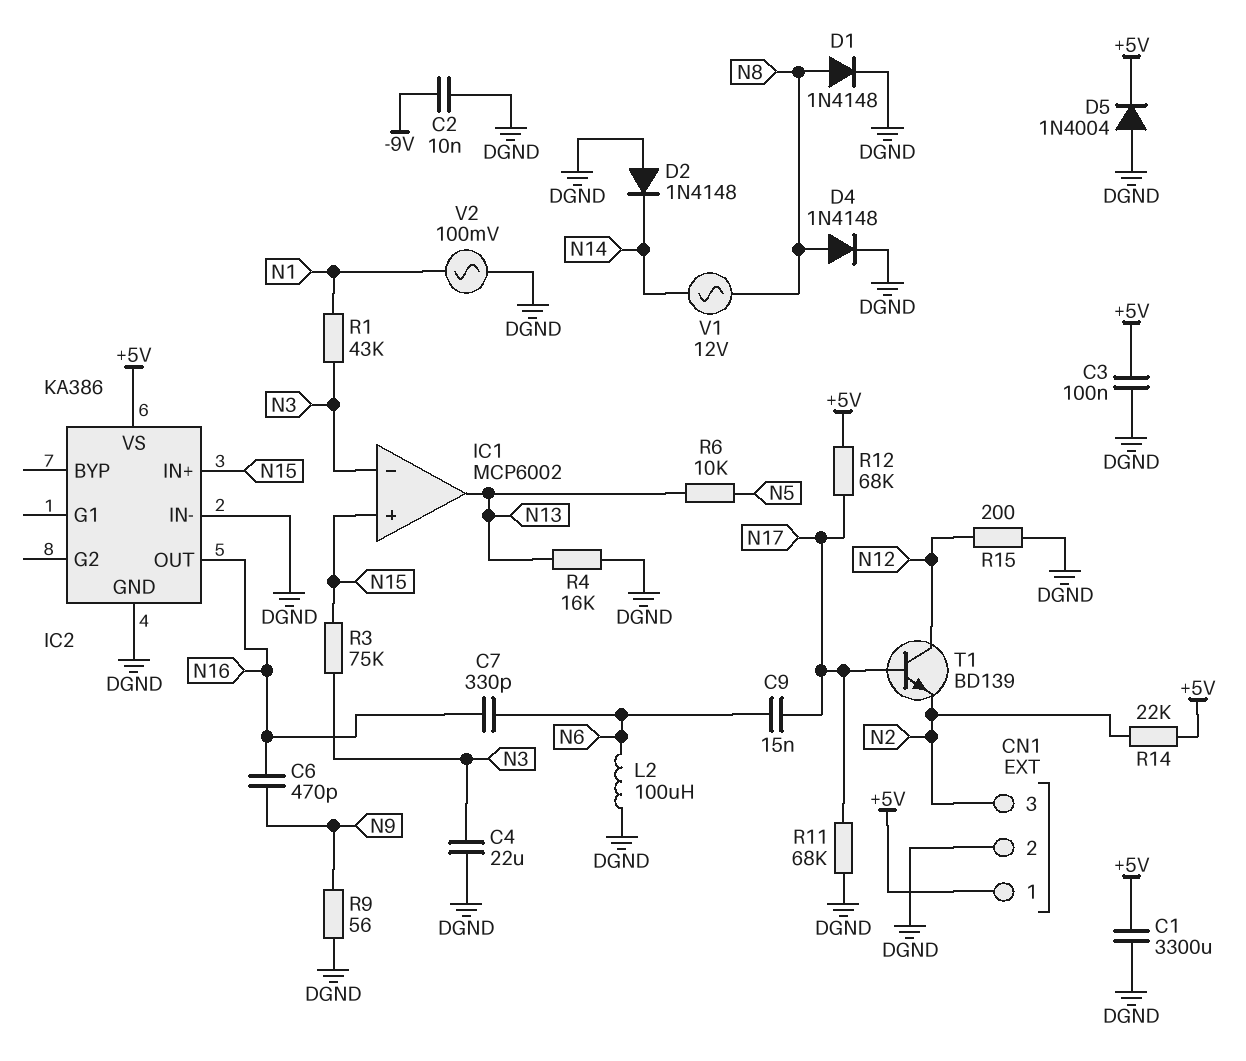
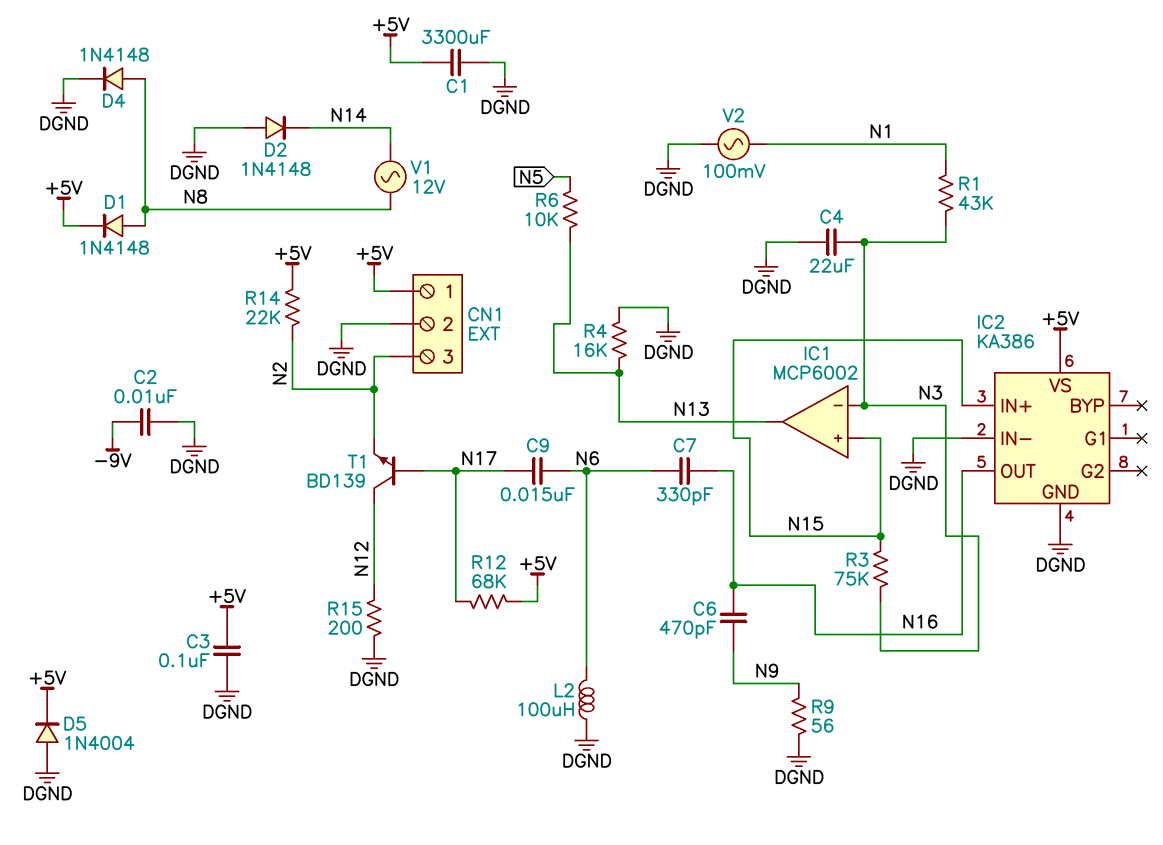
D1: diode 1N4148 (A N8, K DGND) -> diode 1N4148 (A N8, K +5V)
R11: 68k (DGND, N17) -> none

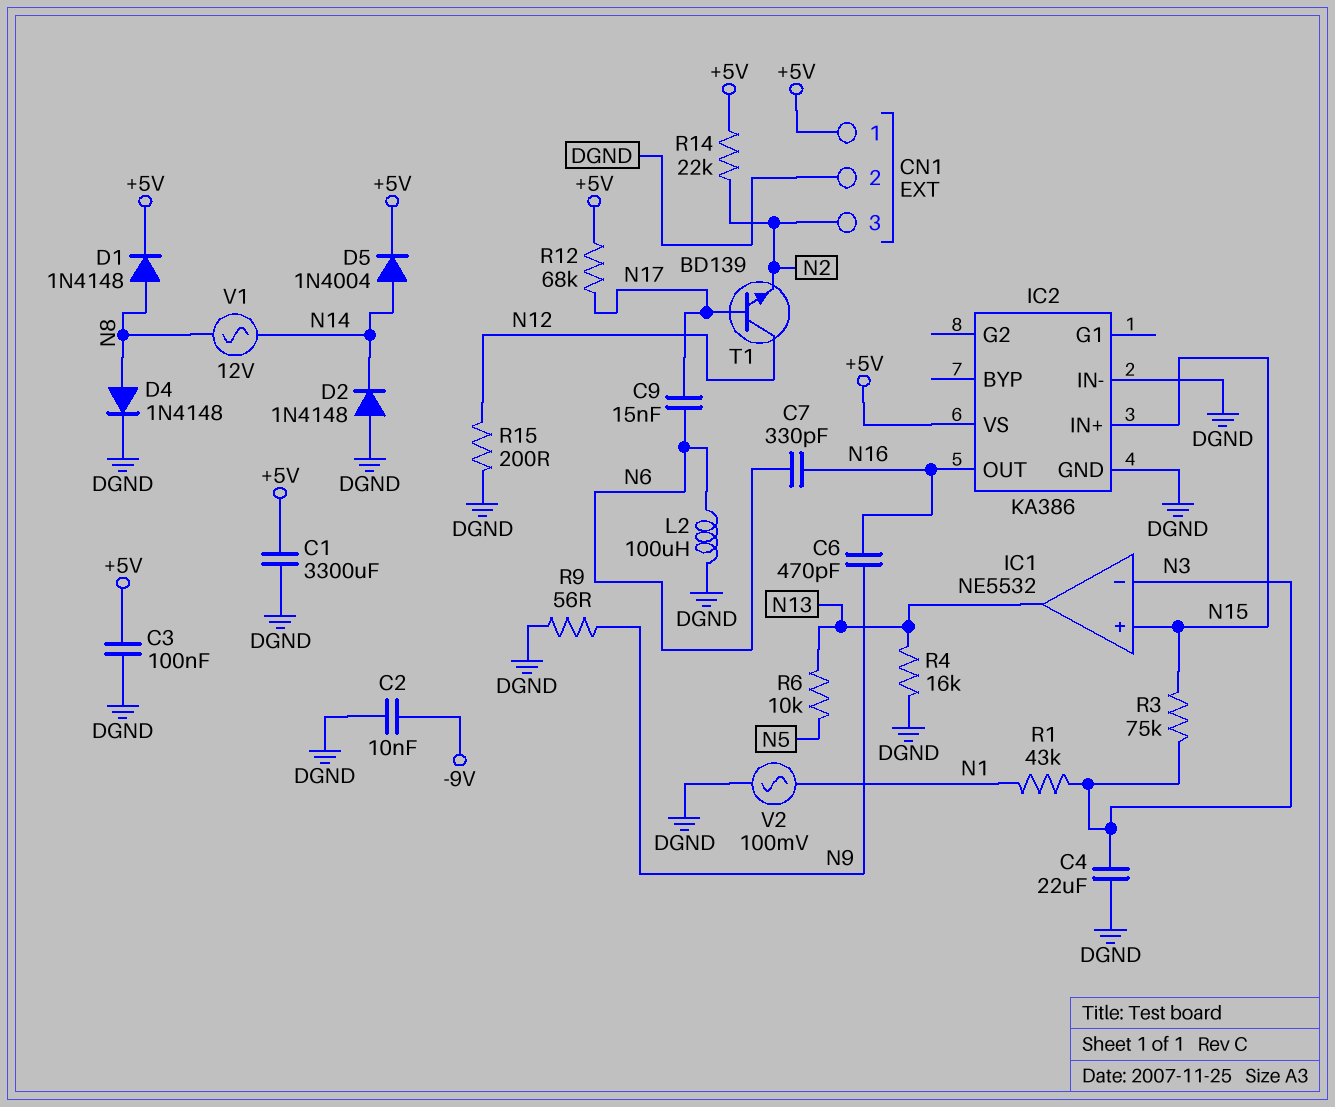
D5: diode 1N4004 (A DGND, K +5V) -> diode 1N4004 (A N14, K +5V)
IC1: MCP6002 -> NE5532

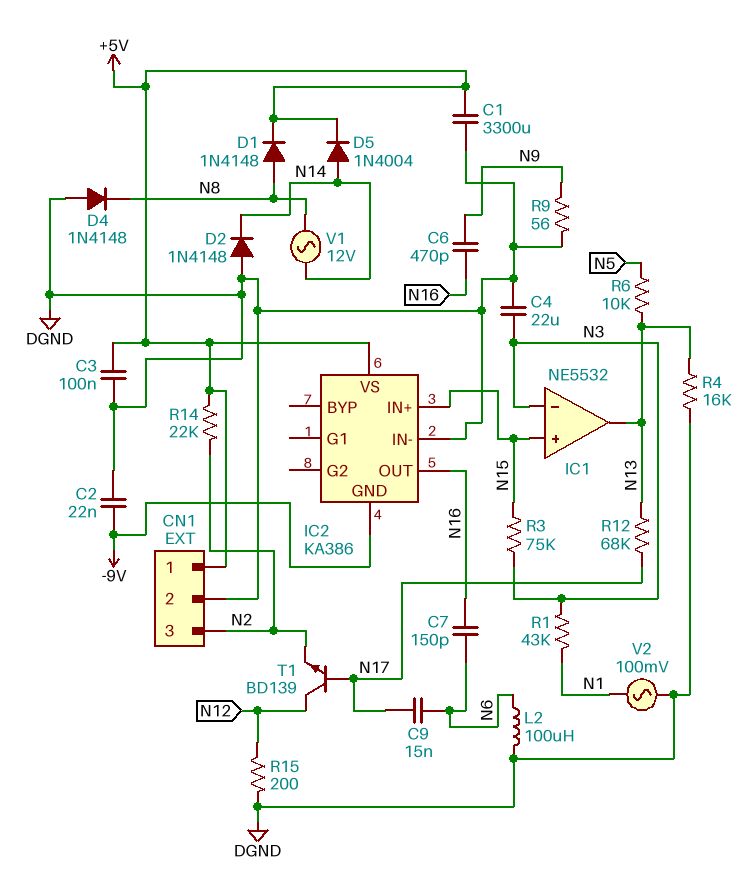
C2: 10nF (-9V, DGND) -> 22nF (-9V, DGND)
C7: 330pF (N6, N16) -> 150pF (N6, N16)
D4: diode 1N4148 (A N8, K DGND) -> diode 1N4148 (A DGND, K N8)
IC2 pin GND: DGND -> -9V
R12: 68k (+5V, N17) -> 68k (N13, N17)

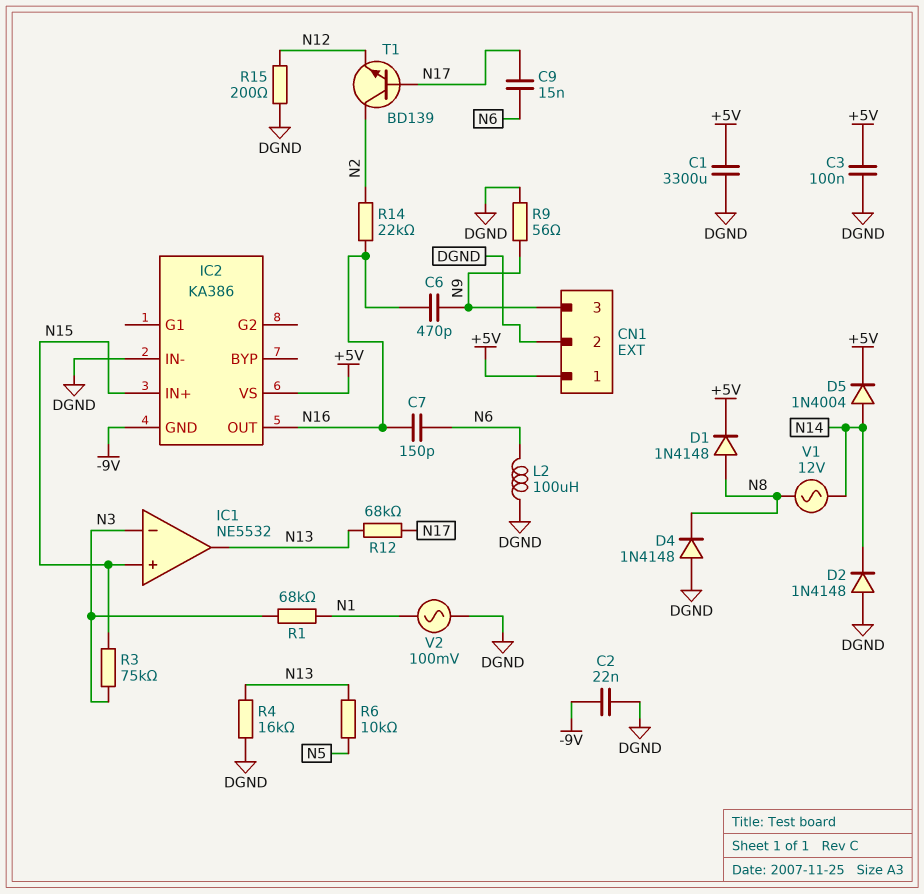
C4: 22uF (DGND, N3) -> none
CN1 pin 3: N2 -> N9
R1: 43k (N1, N3) -> 68k (N1, N3)
R14: 22k (+5V, N2) -> 22k (N2, N16)
T1: NPN BD139 (B N17, C N12, E N2) -> NPN BD139 (B N17, C N2, E N12)

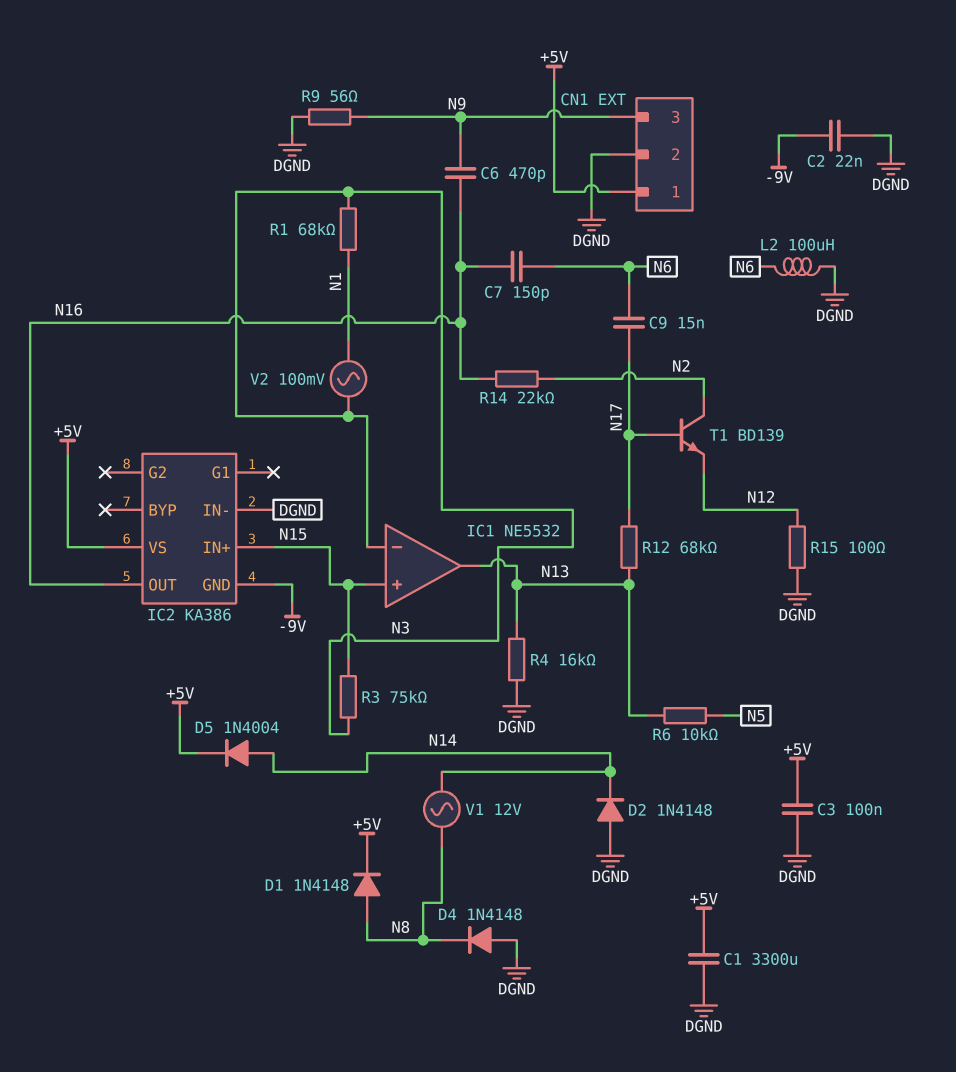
R15: 200 (DGND, N12) -> 100 (DGND, N12)
V2: AC 100mV (DGND, N1) -> AC 100mV (N1, N3)

